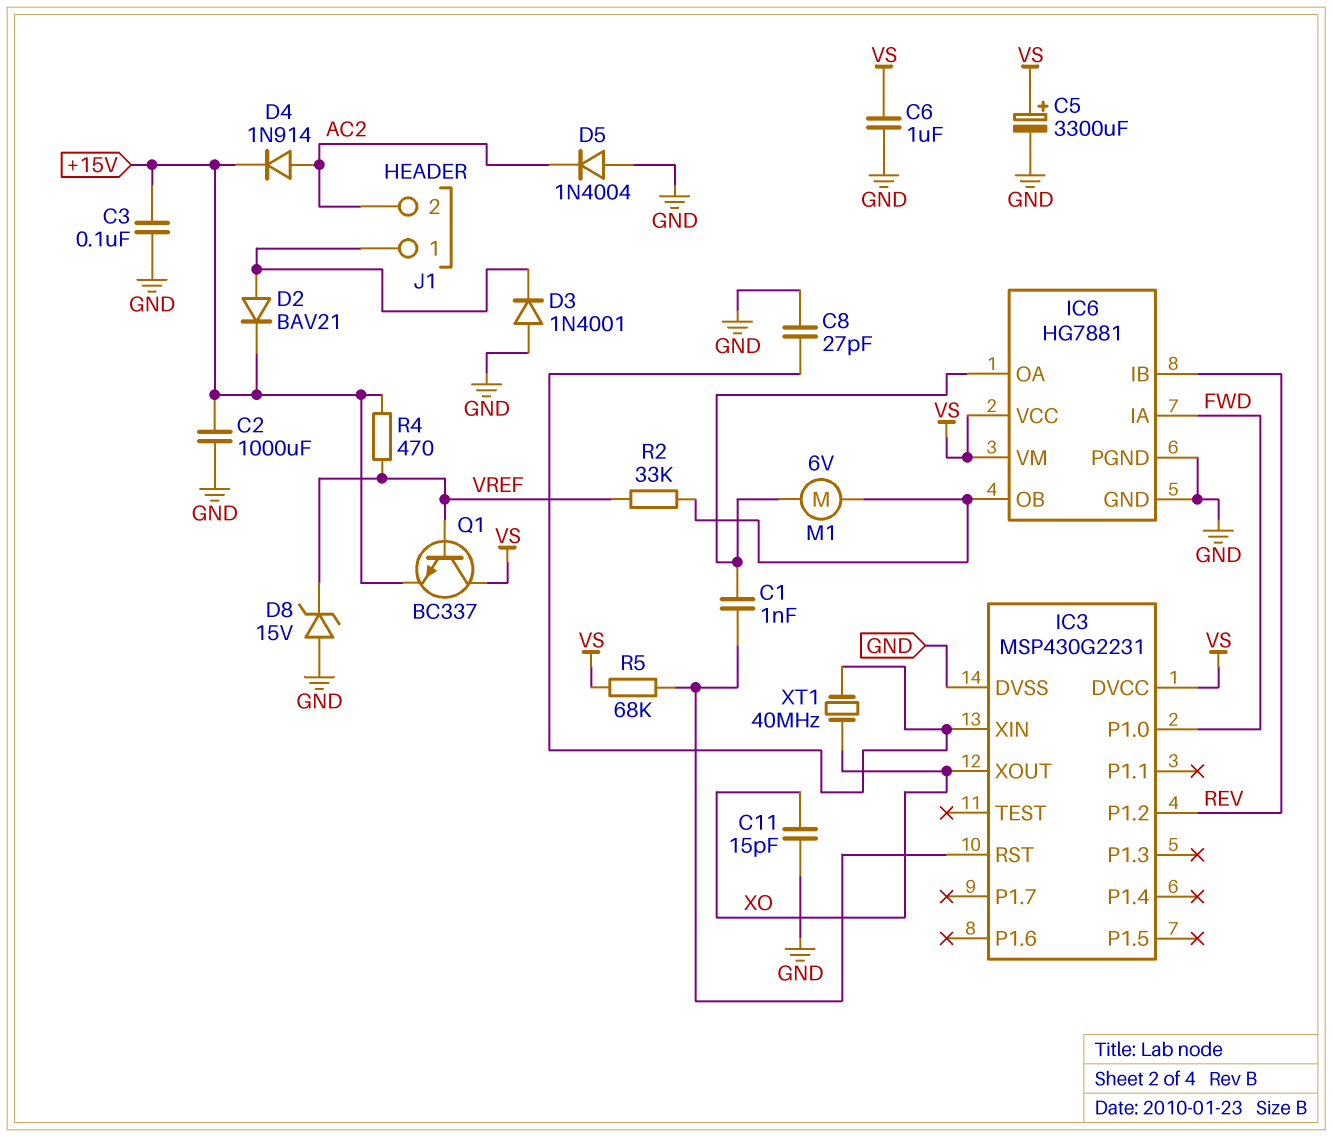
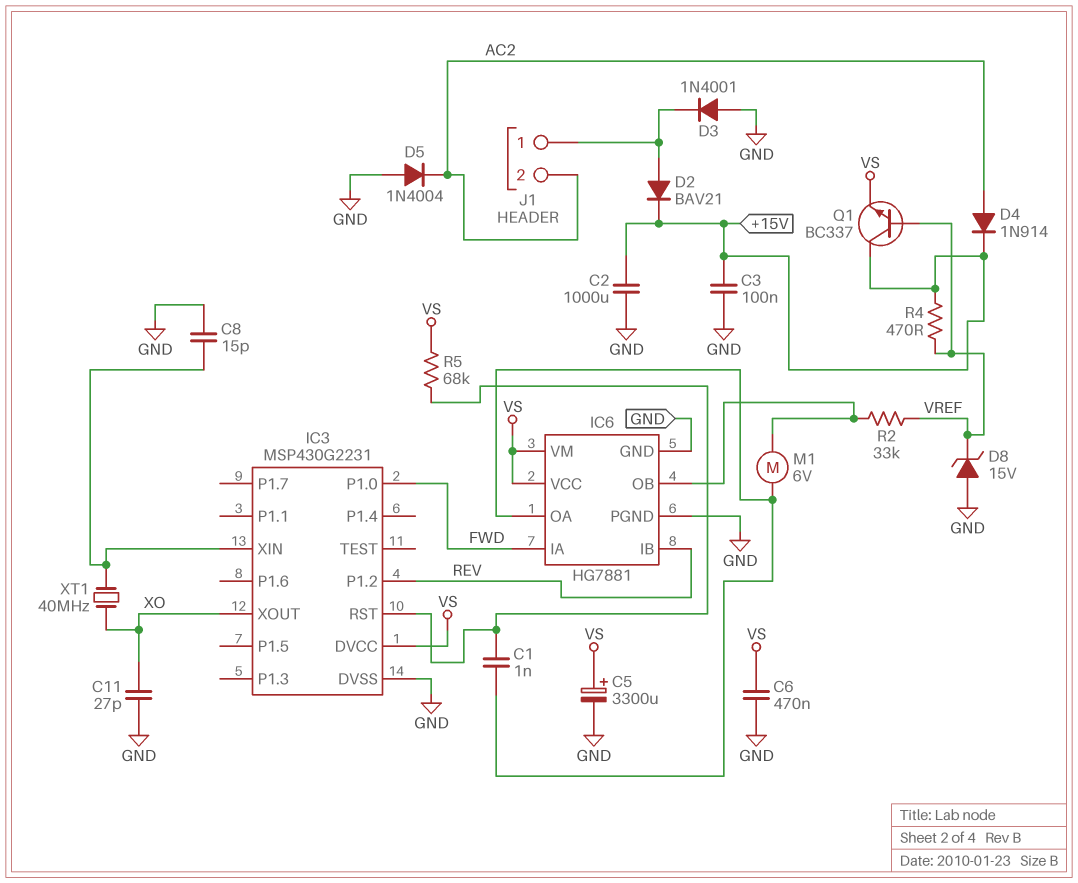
C6: 1uF (GND, VS) -> 470nF (GND, VS)
C8: 27pF (GND, IC3/XIN) -> 15pF (GND, IC3/XIN)
C11: 15pF (GND, XO) -> 27pF (GND, XO)
Q1: NPN BC337 (B VREF, C VS, E +15V) -> NPN BC337 (B VREF, C +15V, E VS)

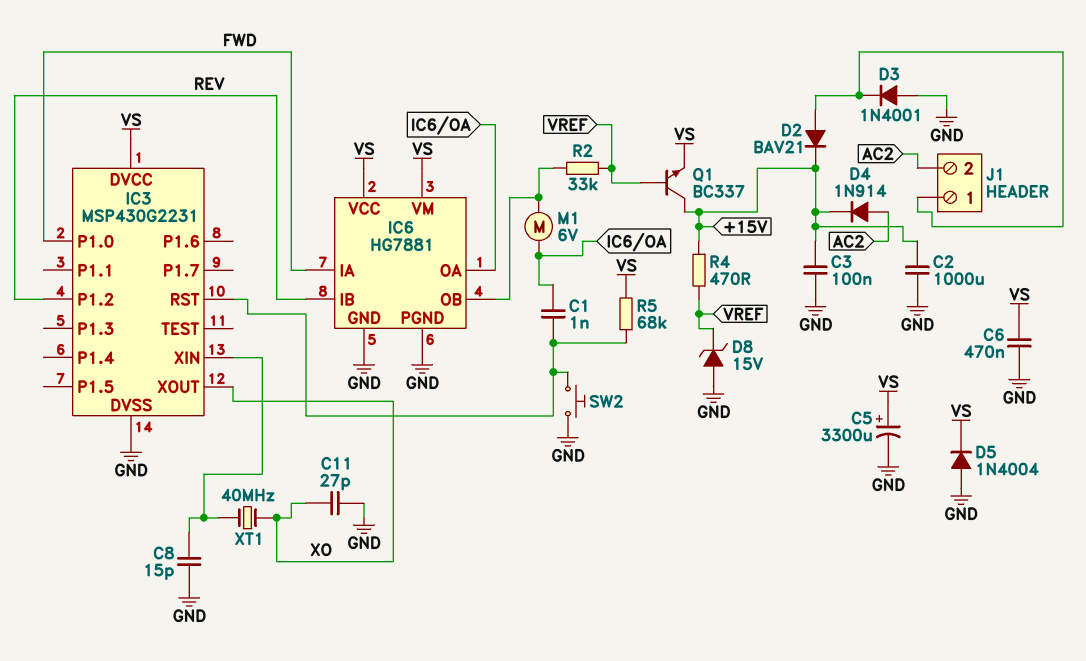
D5: diode 1N4004 (A GND, K AC2) -> diode 1N4004 (A GND, K VS)
SW2: none -> button (GND, IC3/RST)

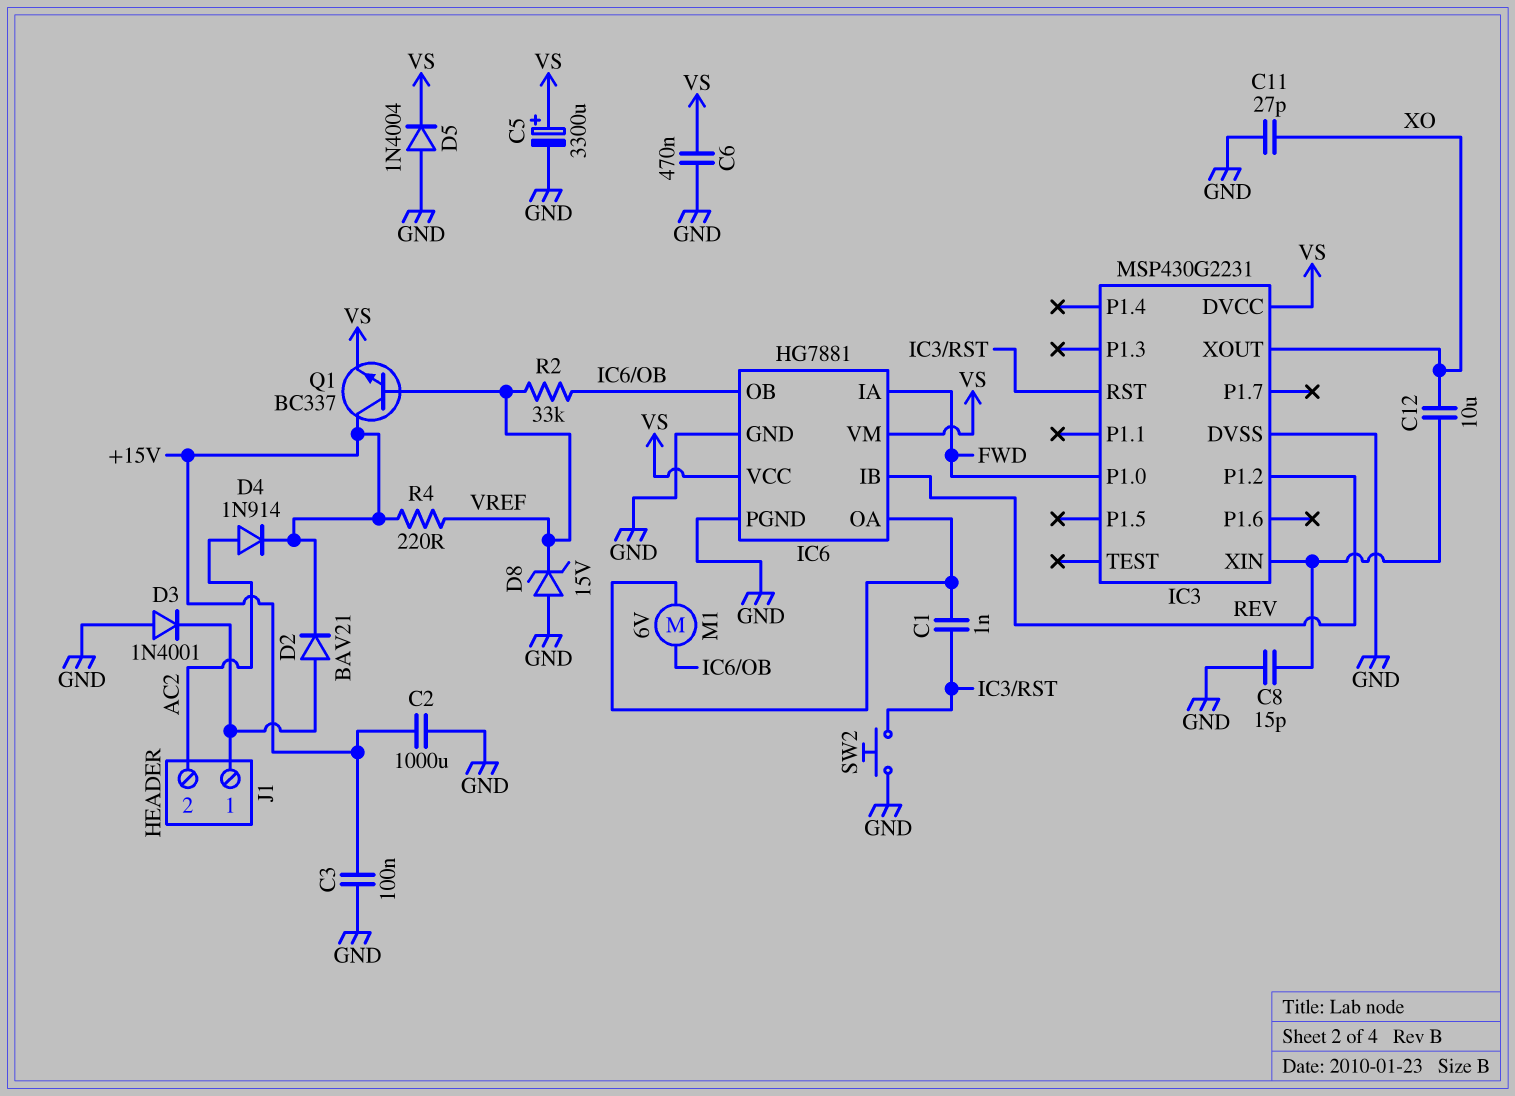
C12: none -> 10uF (IC3/XIN, XO)
R4: 470 (+15V, VREF) -> 220 (+15V, VREF)
R5: 68k (IC3/RST, VS) -> none
XT1: 40MHz (IC3/XIN, XO) -> none

